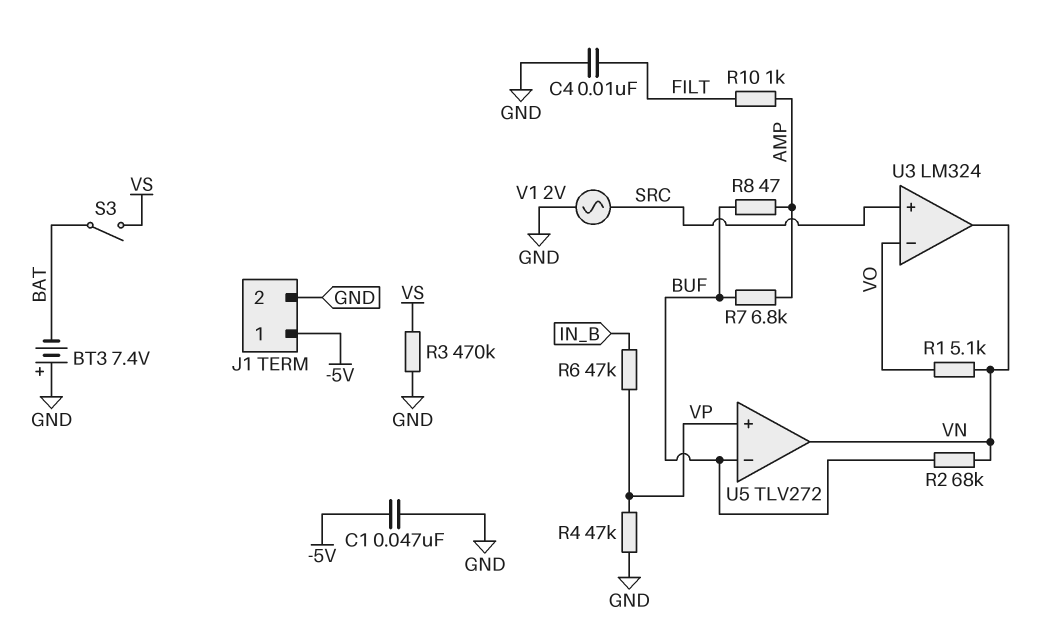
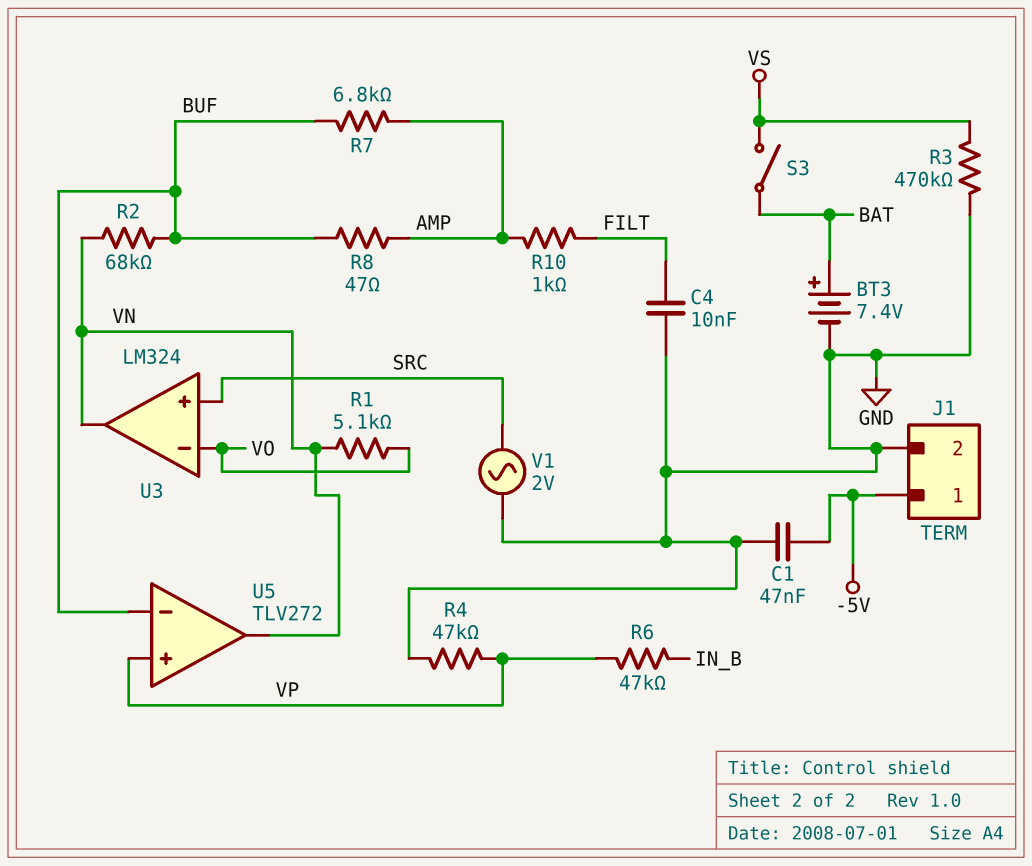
BT3: 7.4V (plus GND, minus BAT) -> 7.4V (plus BAT, minus GND)

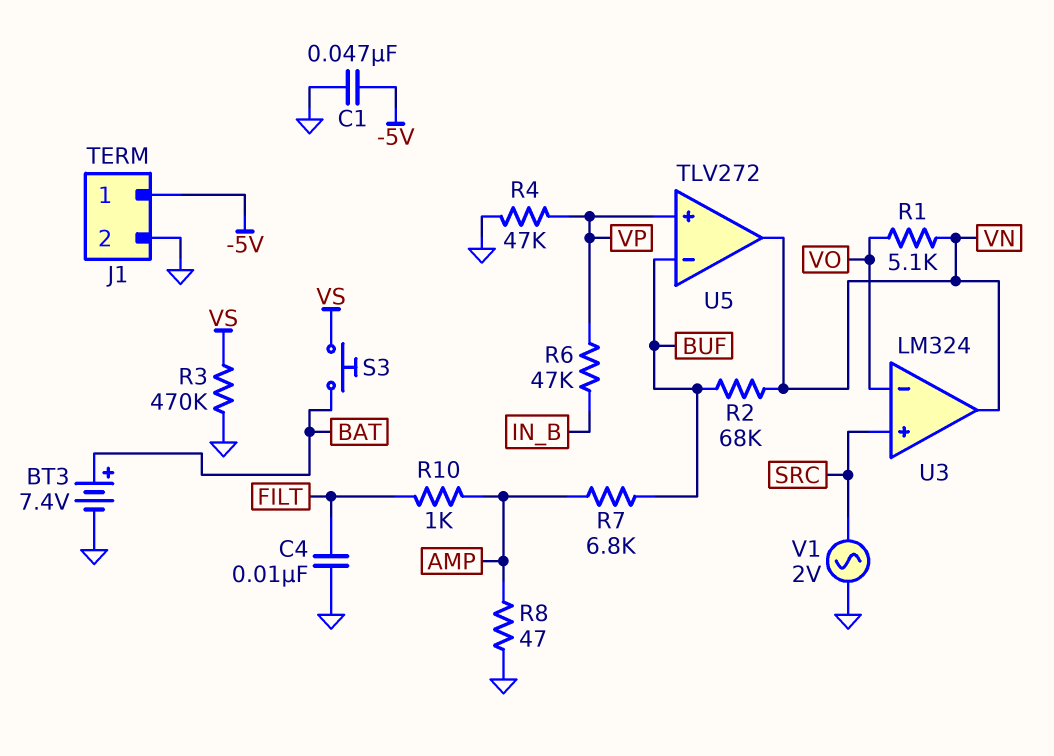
R8: 47 (AMP, BUF) -> 47 (AMP, GND)
S3: switch (BAT, VS) -> button (BAT, VS)

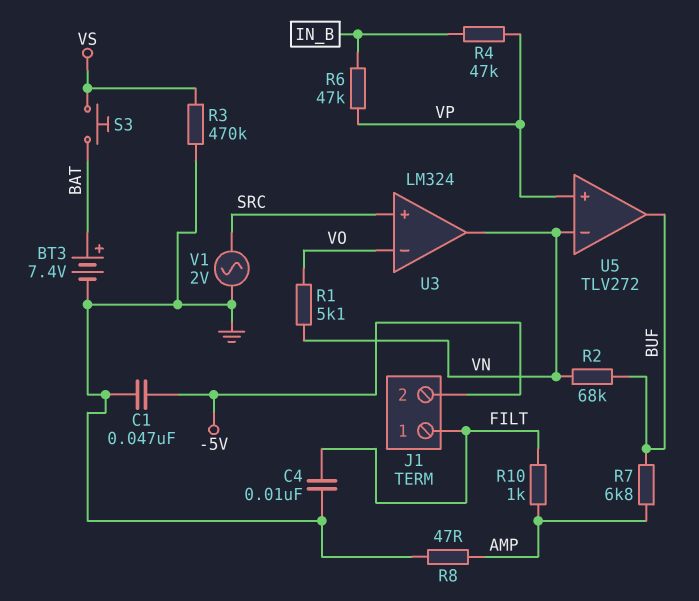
J1 pin 1: -5V -> FILT
J1 pin 2: GND -> -5V
R4: 47k (GND, VP) -> 47k (IN_B, VP)
U5 pin in-: BUF -> VN
U5 pin out: VN -> BUF

